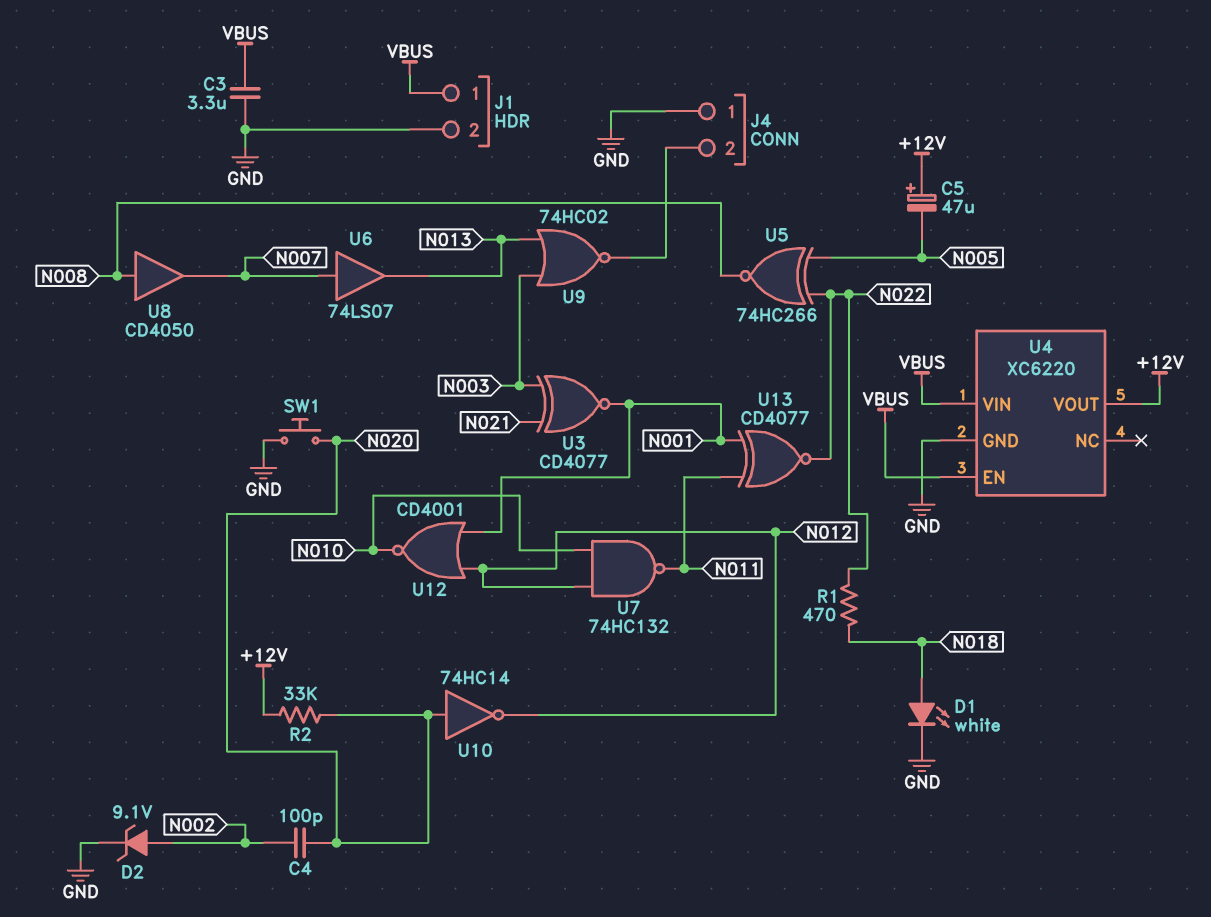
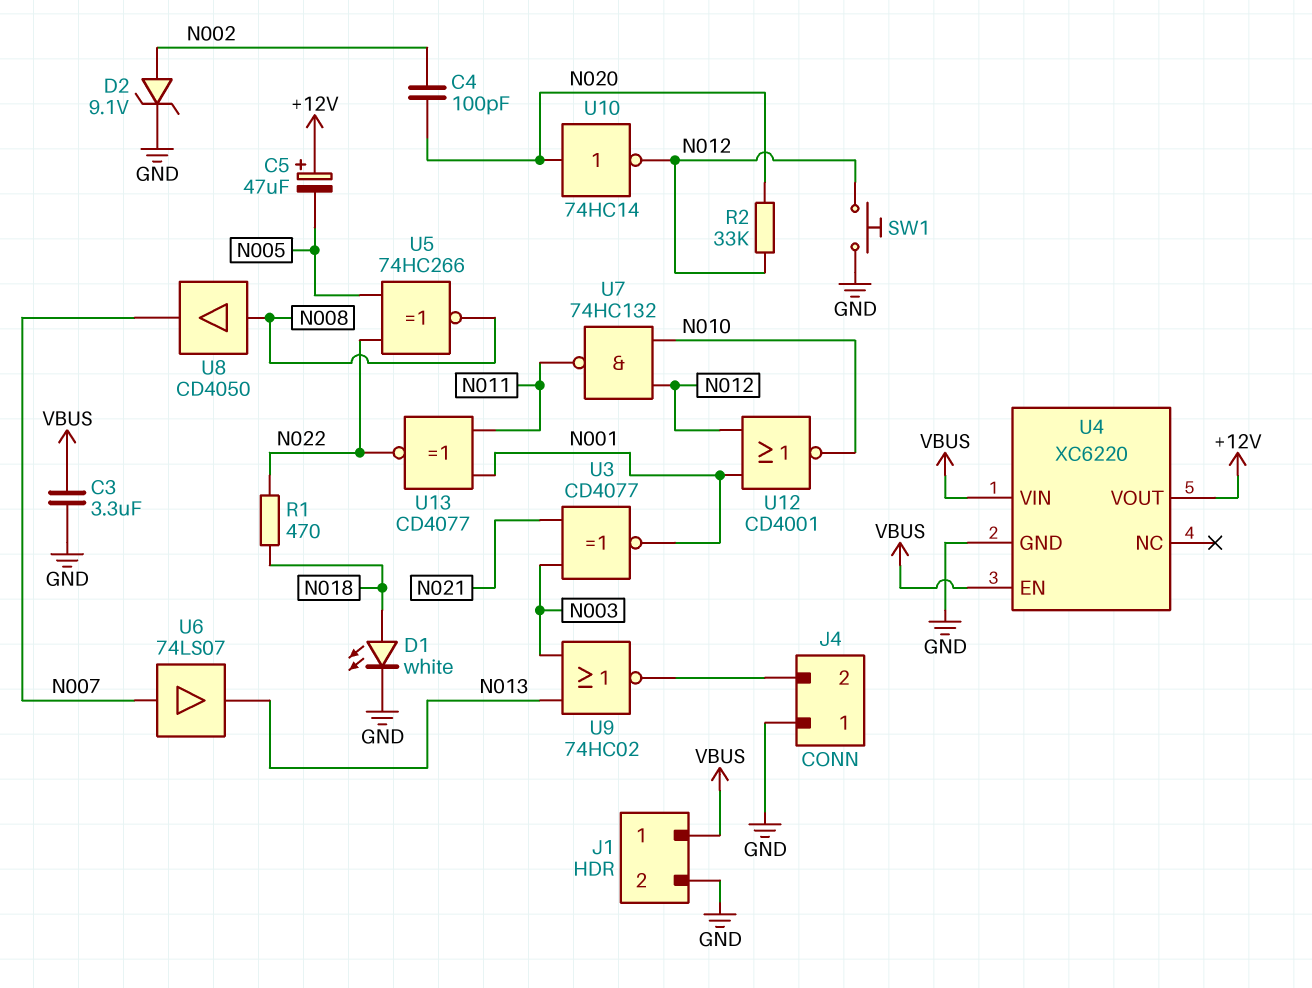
R2: 33k (+12V, N020) -> 33k (N012, N020)
SW1: button (GND, N020) -> button (GND, N012)

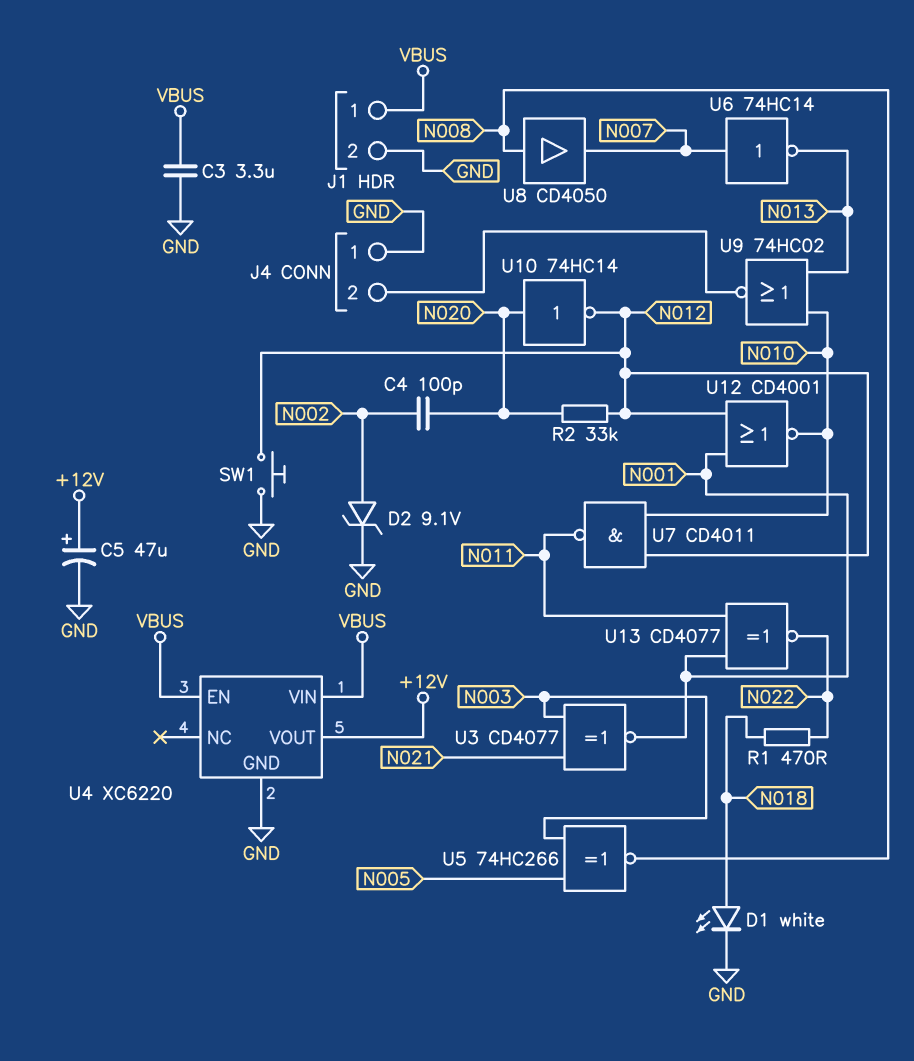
C5: 47uF (plus +12V, minus N005) -> 47uF (plus +12V, minus GND)
U5: XNOR 74HC266 (in N005, in N022, out N008) -> XNOR 74HC266 (in N003, in N005, out N008)
U6: buffer 74LS07 (in N007, out N013) -> NOT 74HC14 (in N007, out N013)
U7: NAND 74HC132 (in N010, in N012, out N011) -> NAND CD4011 (in N010, in N012, out N011)
U9: NOR 74HC02 (in N003, in N013, out J4/2) -> NOR 74HC02 (in N010, in N013, out J4/2)

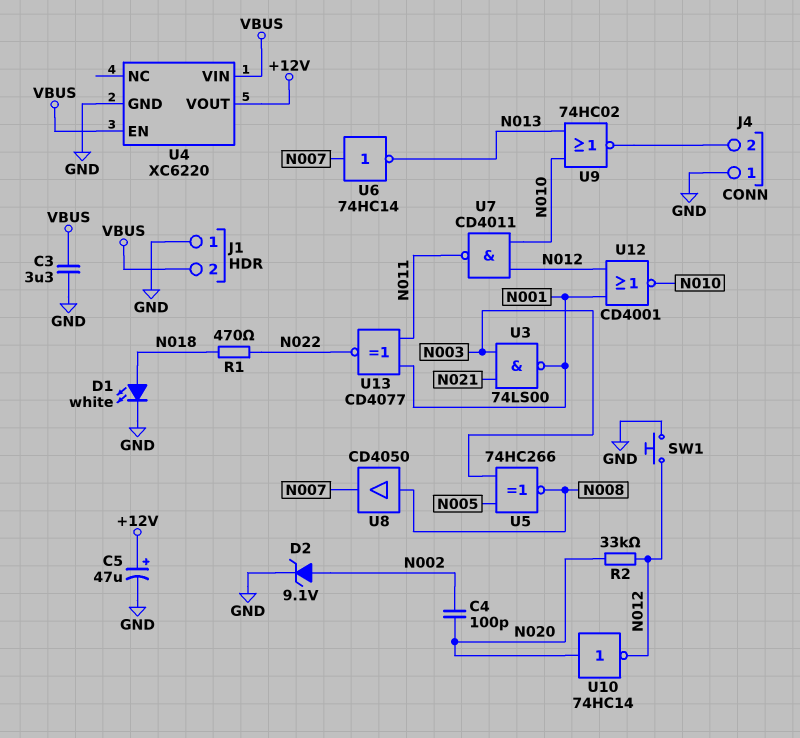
J1 pin 1: VBUS -> GND
J1 pin 2: GND -> VBUS
U3: XNOR CD4077 (in N003, in N021, out N001) -> NAND 74LS00 (in N003, in N021, out N001)

